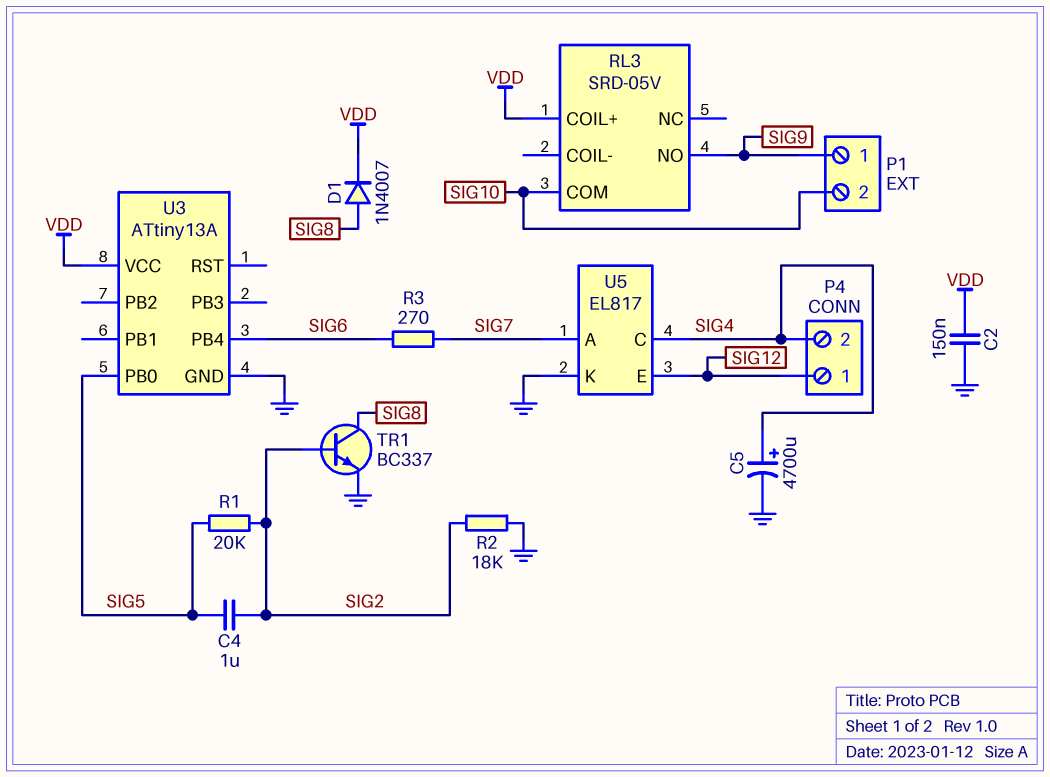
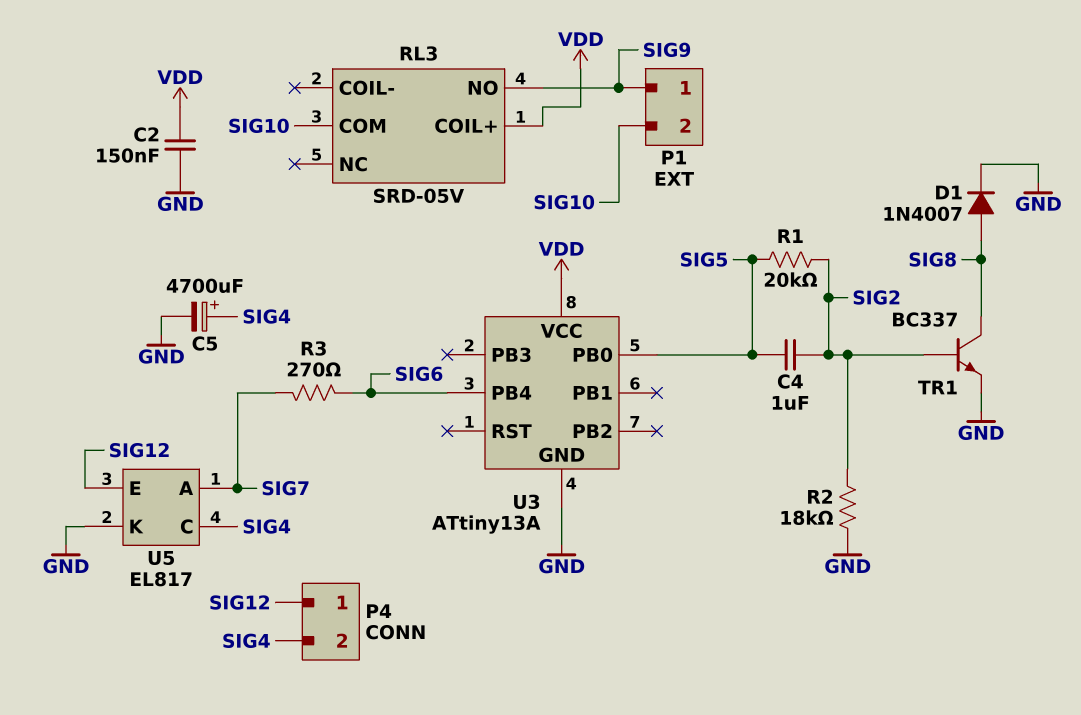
D1: diode 1N4007 (A SIG8, K VDD) -> diode 1N4007 (A SIG8, K GND)

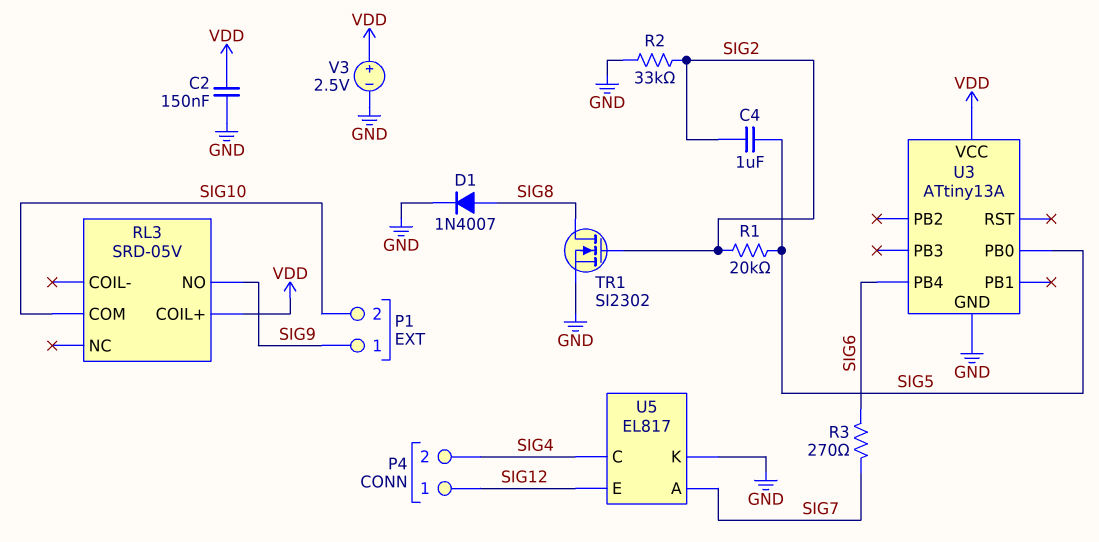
C5: 4700uF (plus SIG4, minus GND) -> none
R2: 18k (GND, SIG2) -> 33k (GND, SIG2)
TR1: NPN BC337 (B SIG2, C SIG8, E GND) -> NMOS SI2302 (G SIG2, D SIG8, S GND)
V3: none -> 2.5V (plus VDD, minus GND)

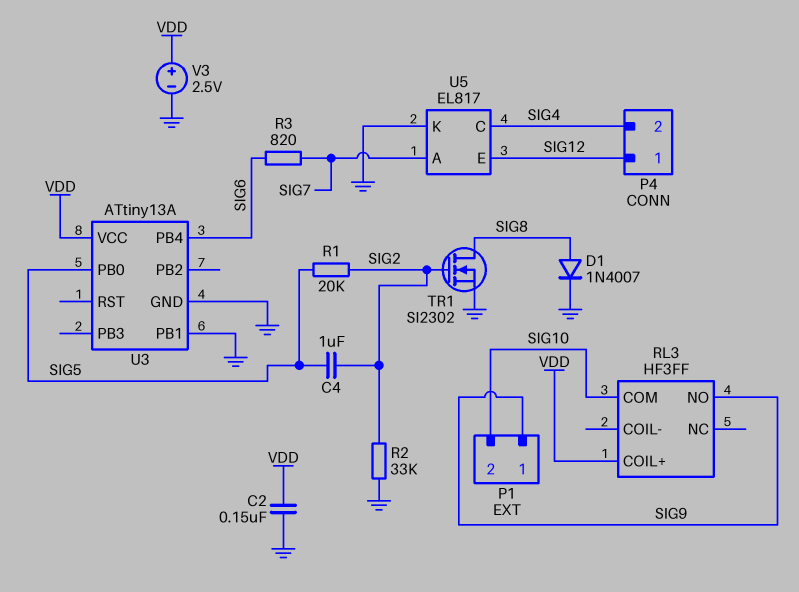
R3: 270 (SIG6, SIG7) -> 820 (SIG6, SIG7)
RL3: SRD-05V -> HF3FF
U3 pin PB1: none -> GND

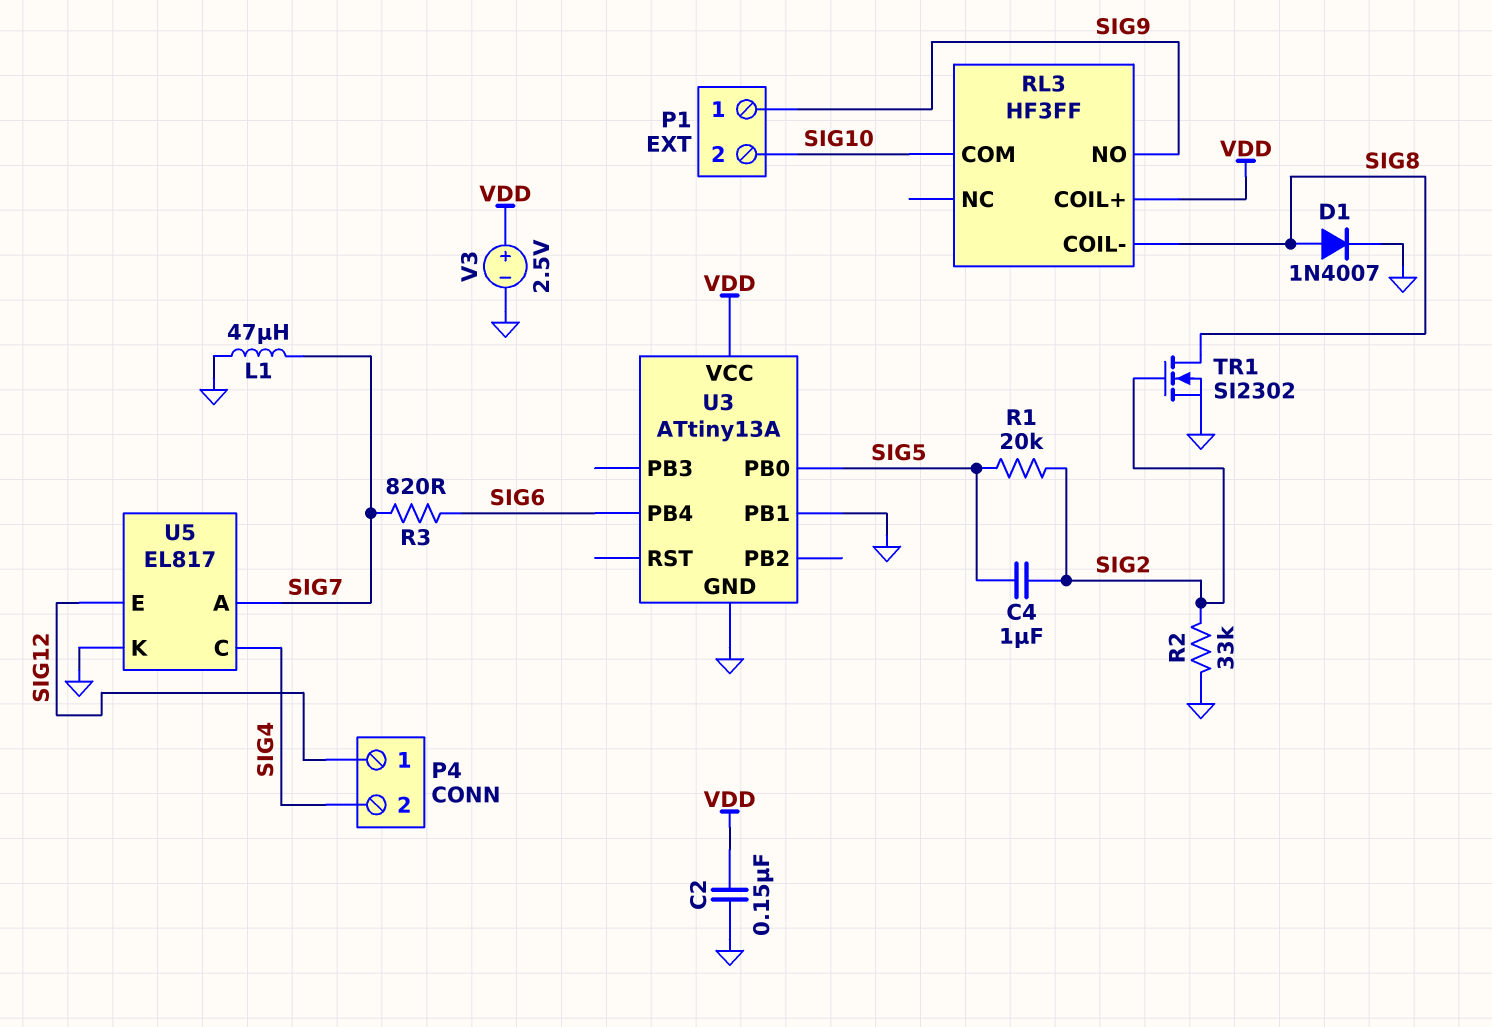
L1: none -> 47uH (GND, SIG7)
RL3 pin COIL-: none -> SIG8

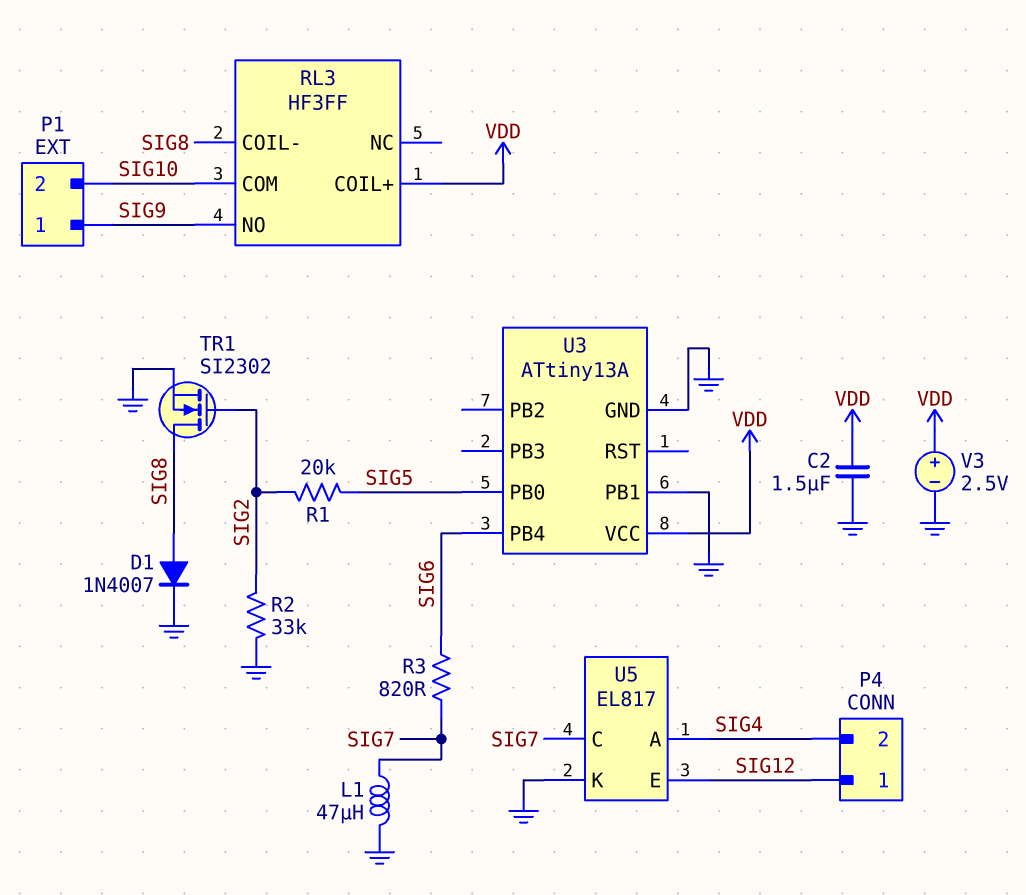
C2: 150nF (GND, VDD) -> 1.5uF (GND, VDD)
C4: 1uF (SIG2, SIG5) -> none
U5 pin A: SIG7 -> SIG4
U5 pin C: SIG4 -> SIG7

